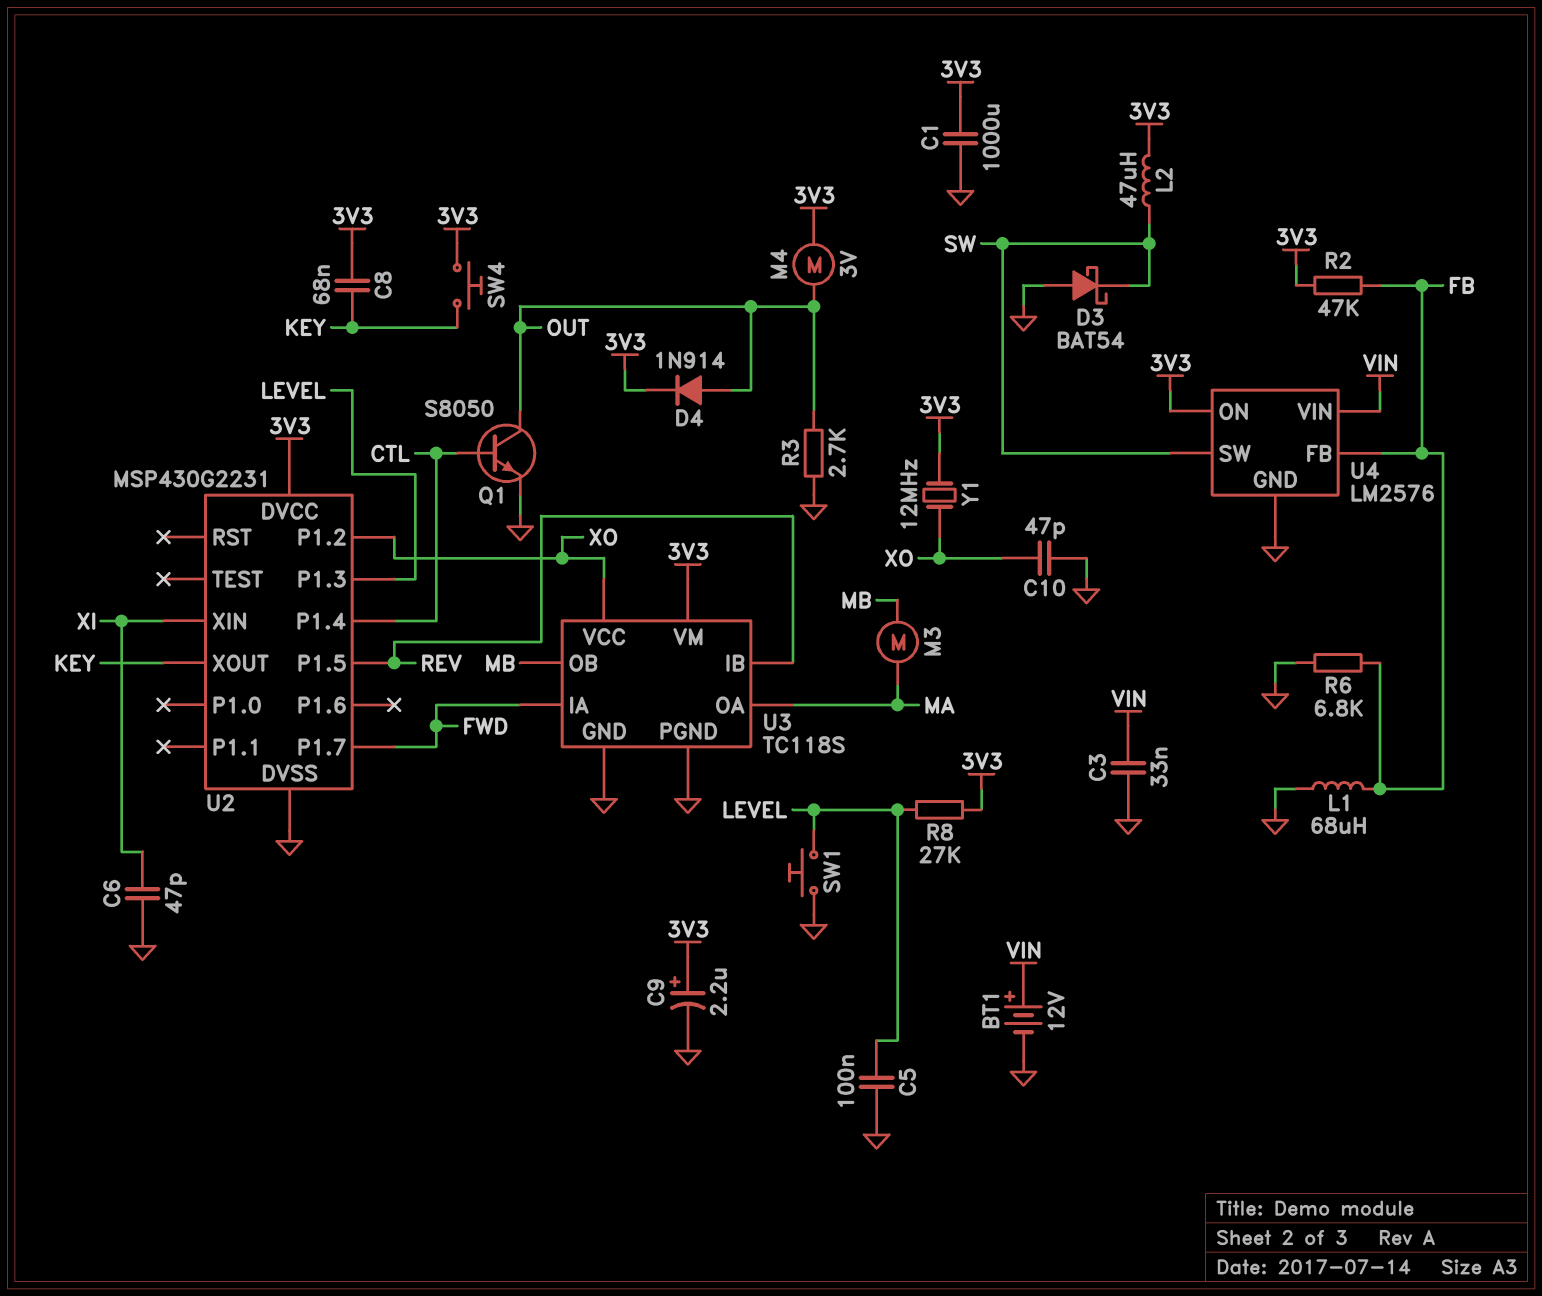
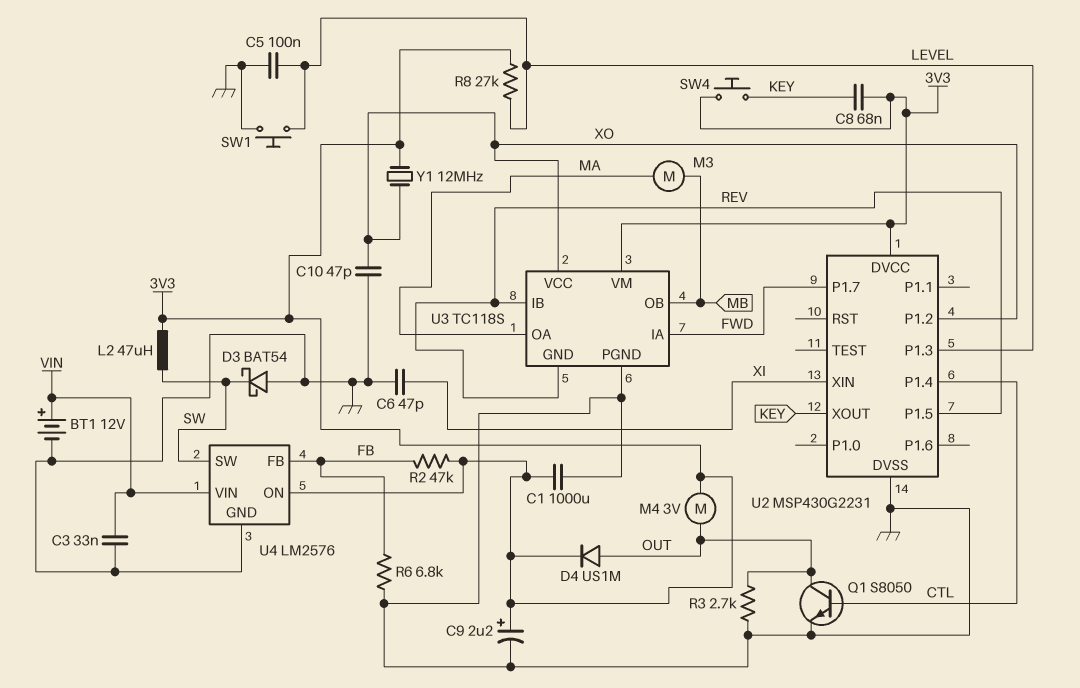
D4: diode 1N914 (A OUT, K 3V3) -> diode US1M (A OUT, K 3V3)
L1: 68uH (FB, GND) -> none
U3 pin GND: GND -> REV

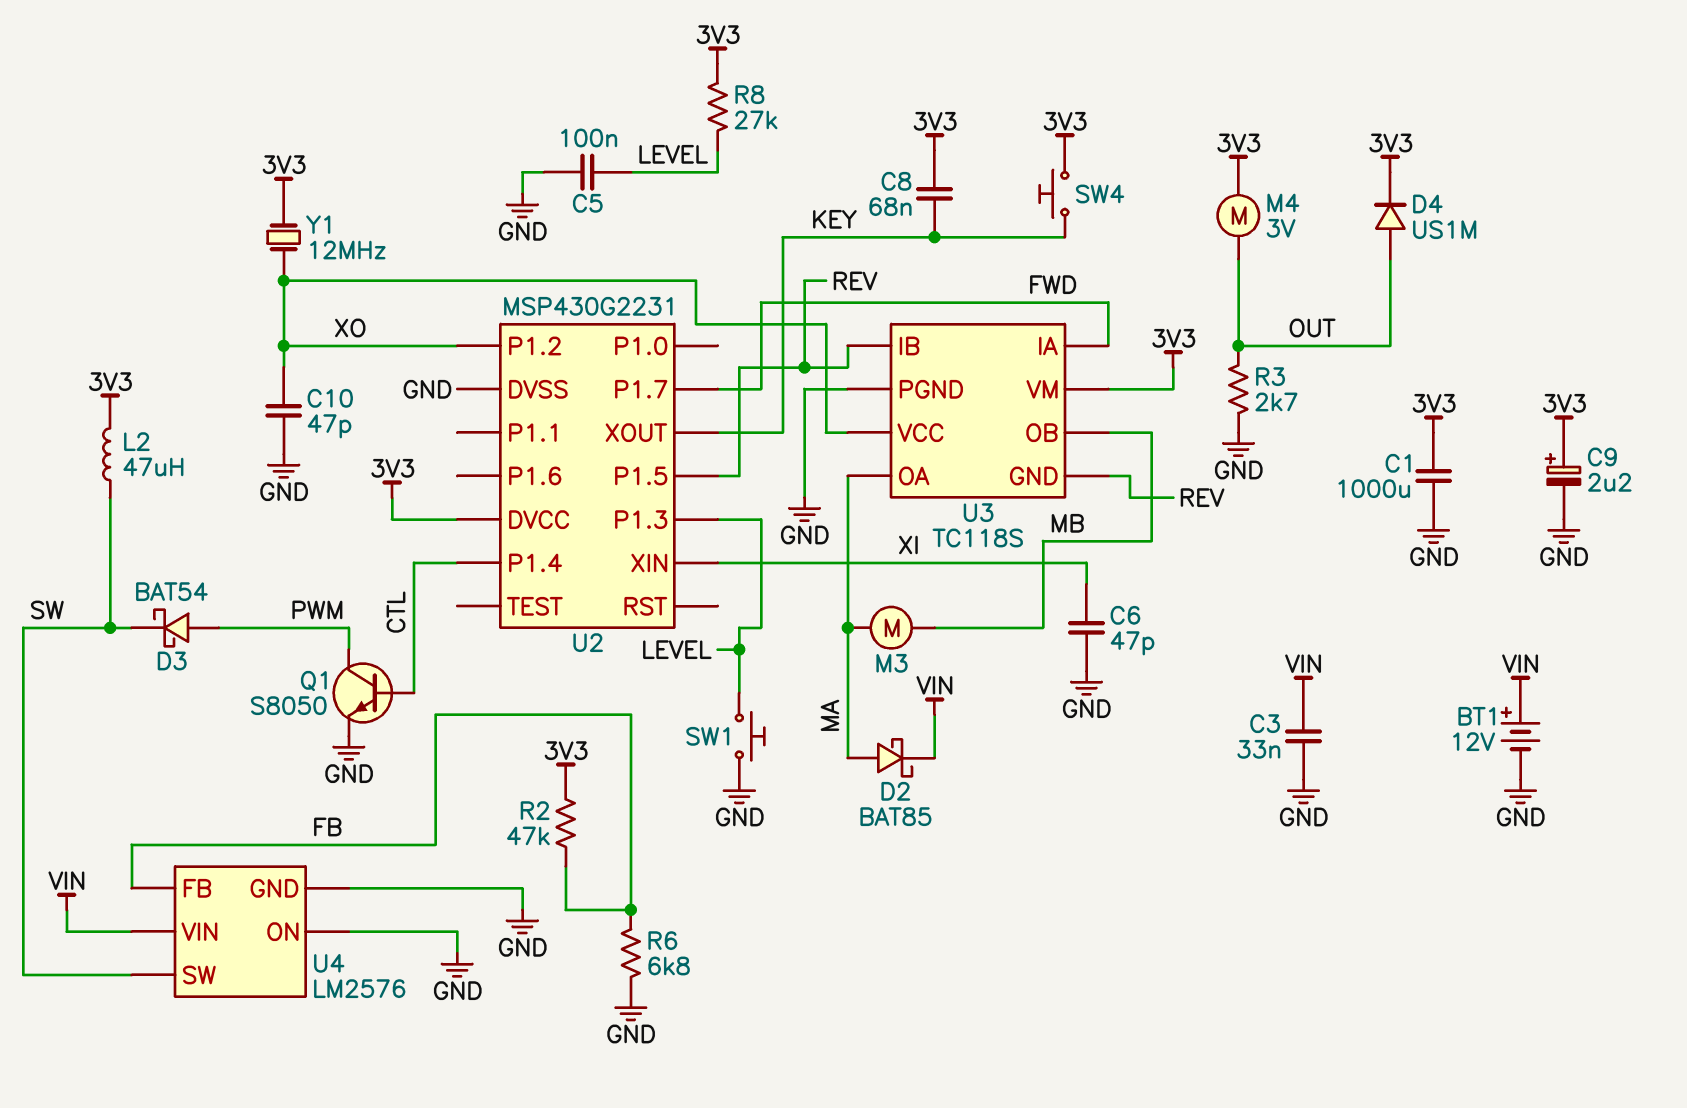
D2: none -> schottky BAT85 (A MA, K VIN)
D3: schottky BAT54 (A GND, K SW) -> schottky BAT54 (A PWM, K SW)
Q1: NPN S8050 (B CTL, C OUT, E GND) -> NPN S8050 (B CTL, C PWM, E GND)
U4 pin ON: 3V3 -> GND

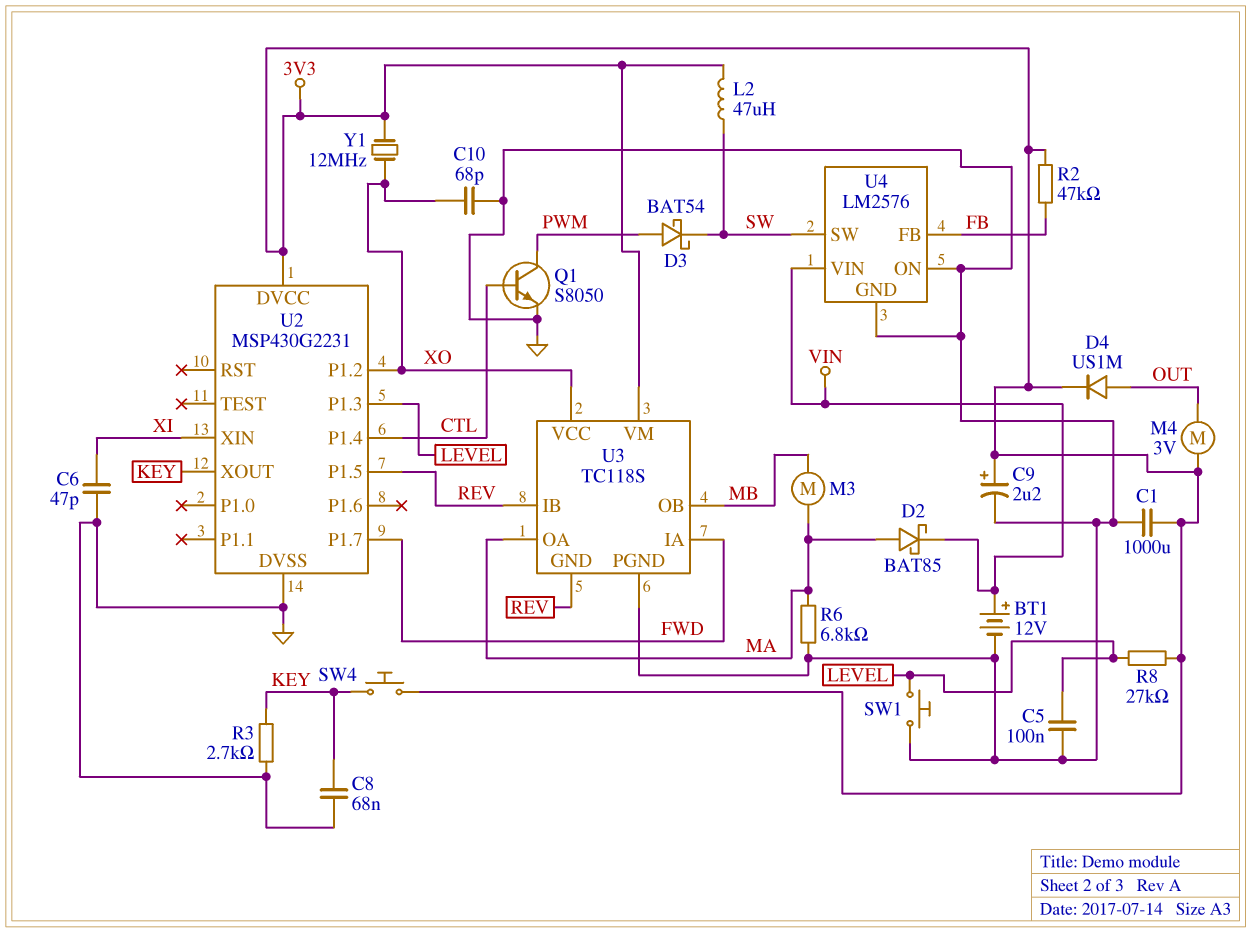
C3: 33nF (GND, VIN) -> none
C8: 68nF (3V3, KEY) -> 68nF (GND, KEY)
C10: 47pF (GND, XO) -> 68pF (GND, XO)
R3: 2.7k (GND, OUT) -> 2.7k (GND, KEY)
R6: 6.8k (FB, GND) -> 6.8k (GND, MA)

